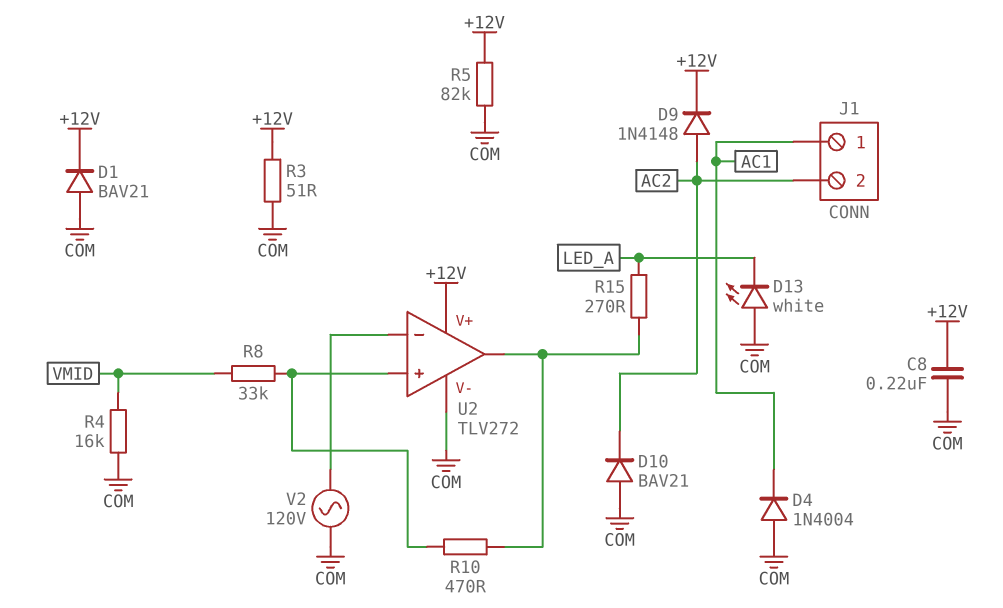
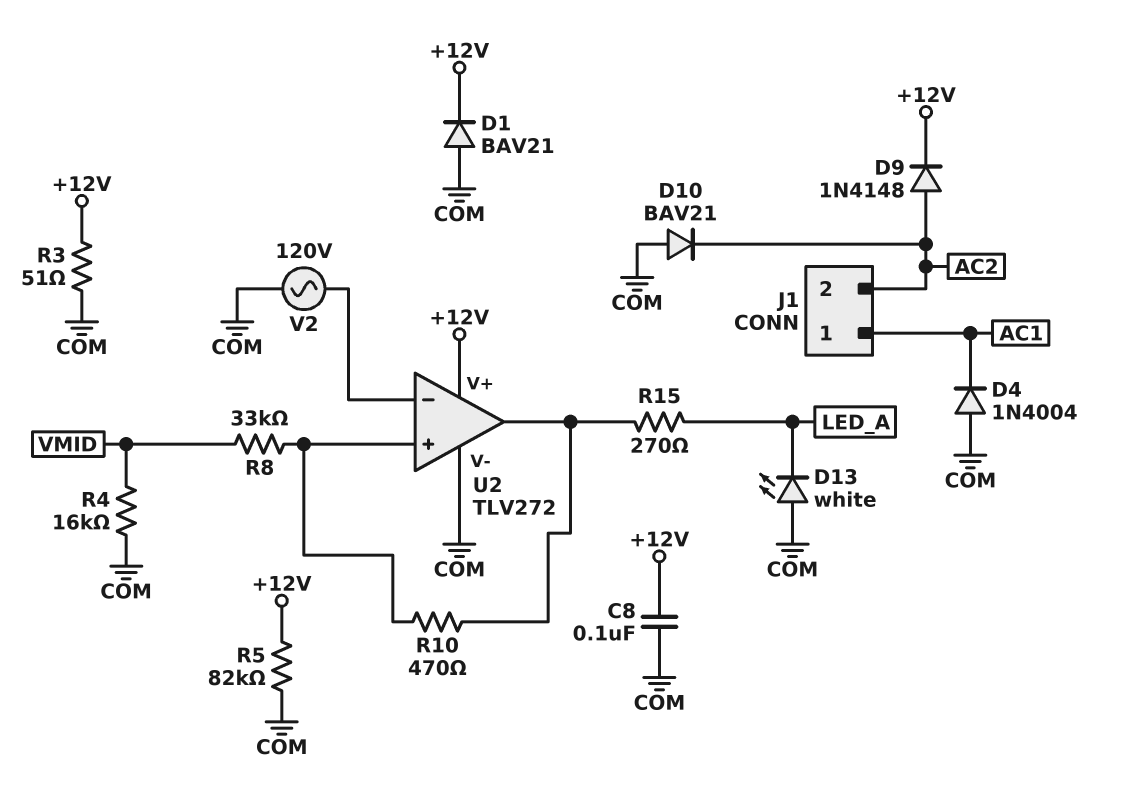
C8: 220nF (+12V, COM) -> 100nF (+12V, COM)

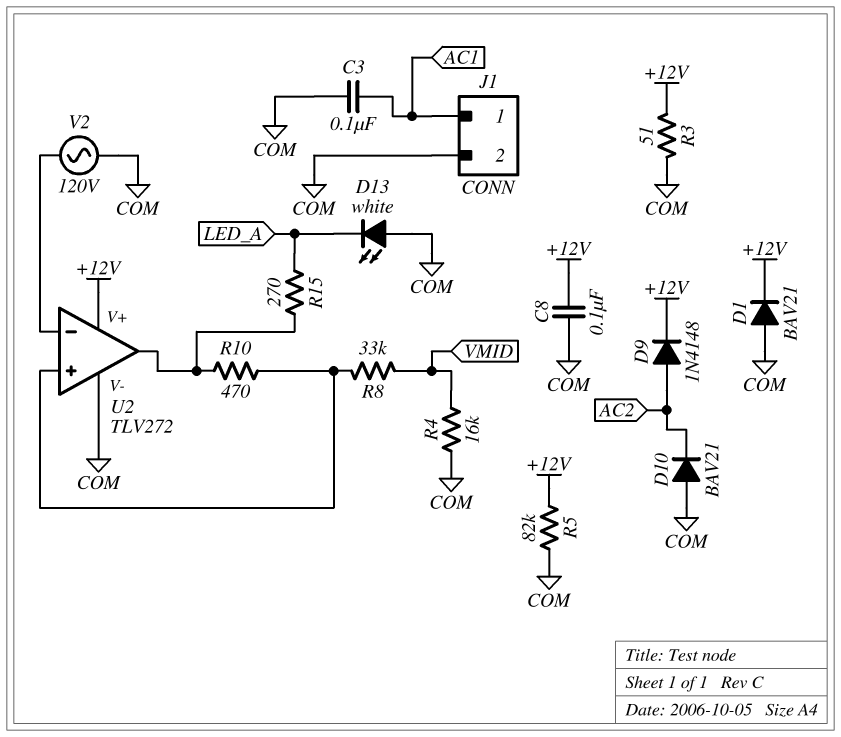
C3: none -> 100nF (AC1, COM)
D4: diode 1N4004 (A COM, K AC1) -> none
J1 pin 2: AC2 -> COM

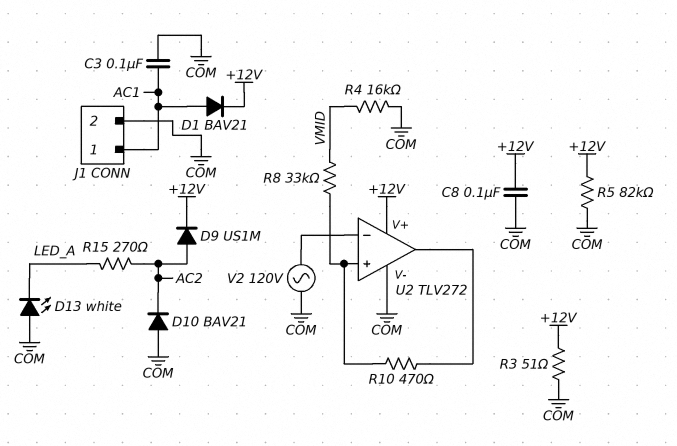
D1: diode BAV21 (A COM, K +12V) -> diode BAV21 (A AC1, K +12V)
D9: diode 1N4148 (A AC2, K +12V) -> diode US1M (A AC2, K +12V)
R15: 270 (LED_A, U2/out) -> 270 (AC2, LED_A)

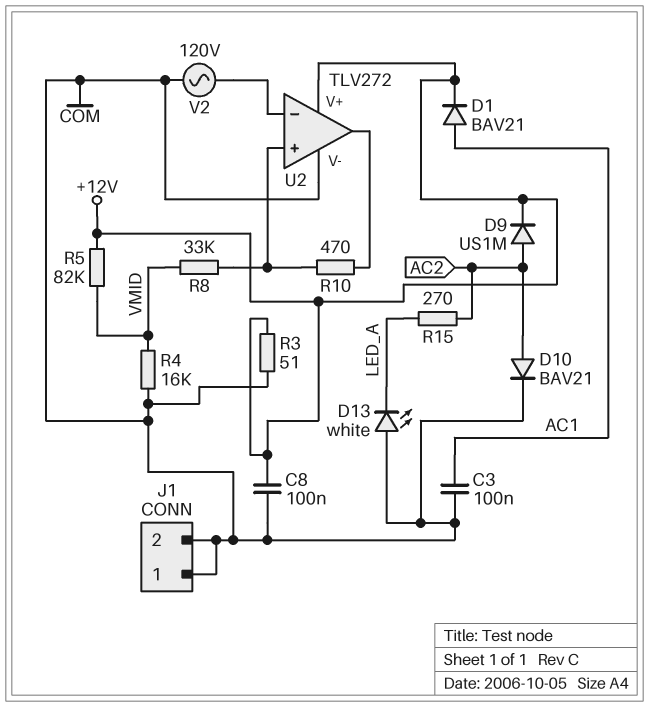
D10: diode BAV21 (A COM, K AC2) -> diode BAV21 (A AC2, K COM)
J1 pin 1: AC1 -> COM
R5: 82k (+12V, COM) -> 82k (+12V, VMID)

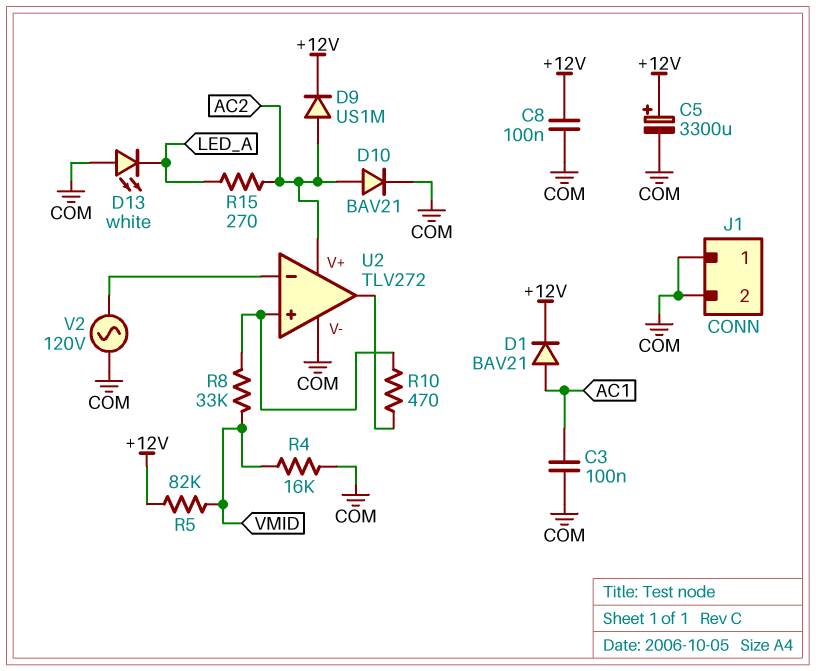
C5: none -> 3300uF (plus +12V, minus COM)
R3: 51 (+12V, COM) -> none
U2 pin V+: +12V -> AC2

